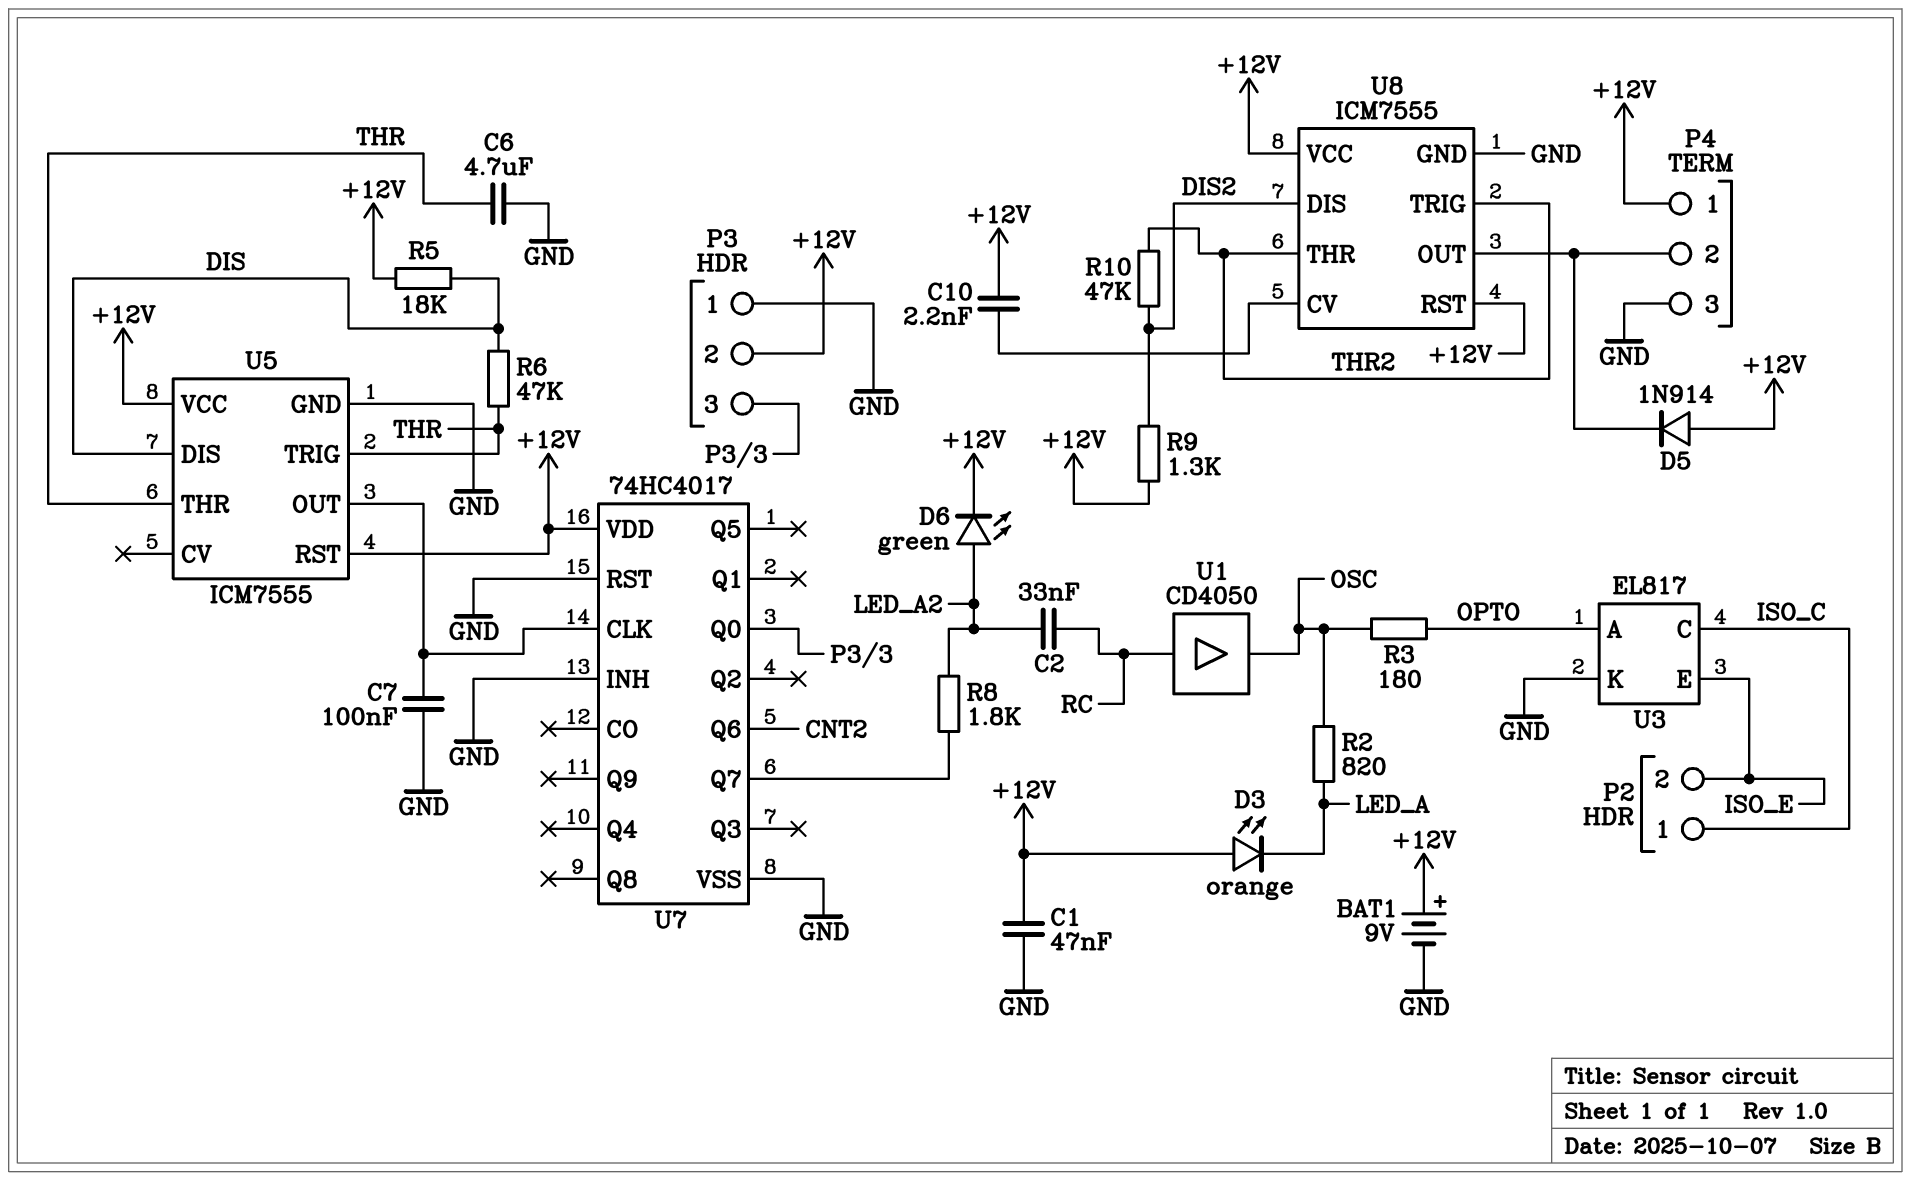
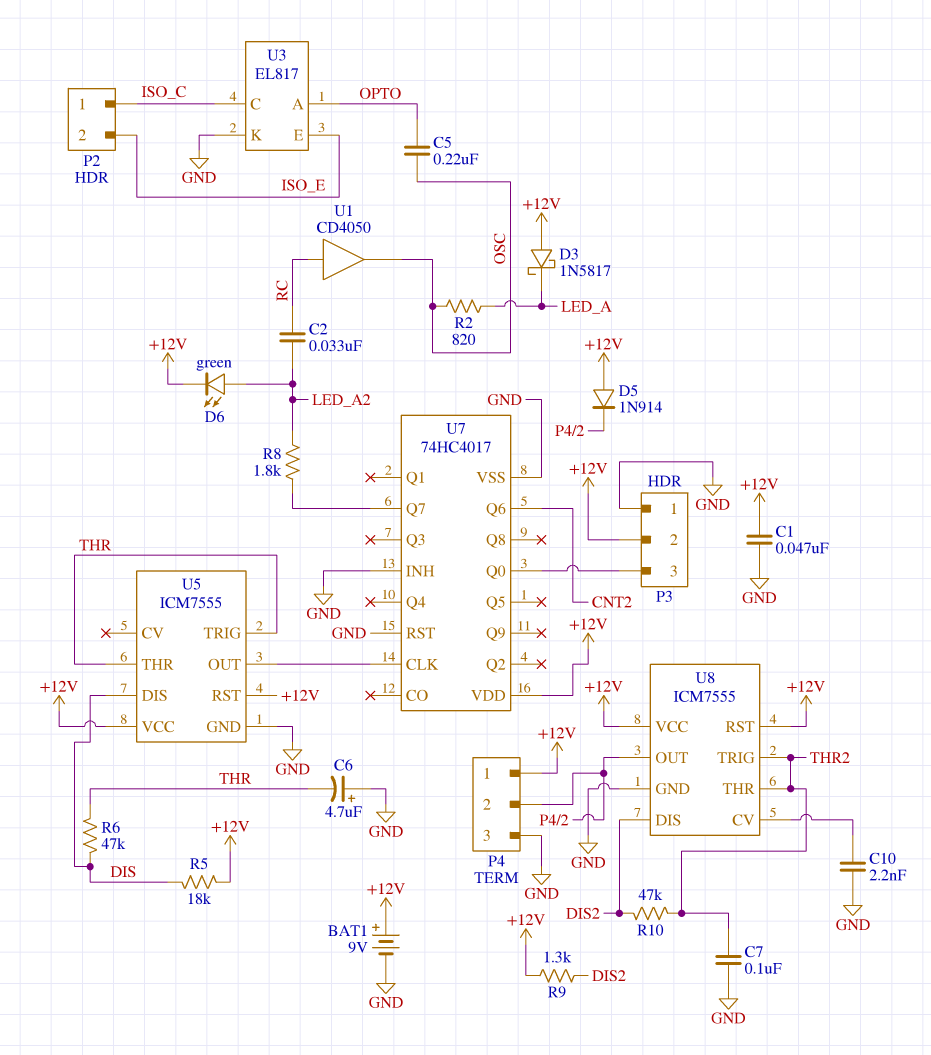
C5: none -> 220nF (OPTO, OSC)
C6: 4.7uF (GND, THR) -> 4.7uF (plus GND, minus THR)
C7: 100nF (GND, U5/OUT) -> 100nF (GND, THR2)
C10: 2.2nF (+12V, U8/CV) -> 2.2nF (GND, U8/CV)
D3: LED orange (A +12V, K LED_A) -> schottky 1N5817 (A +12V, K LED_A)
R3: 180 (OPTO, OSC) -> none

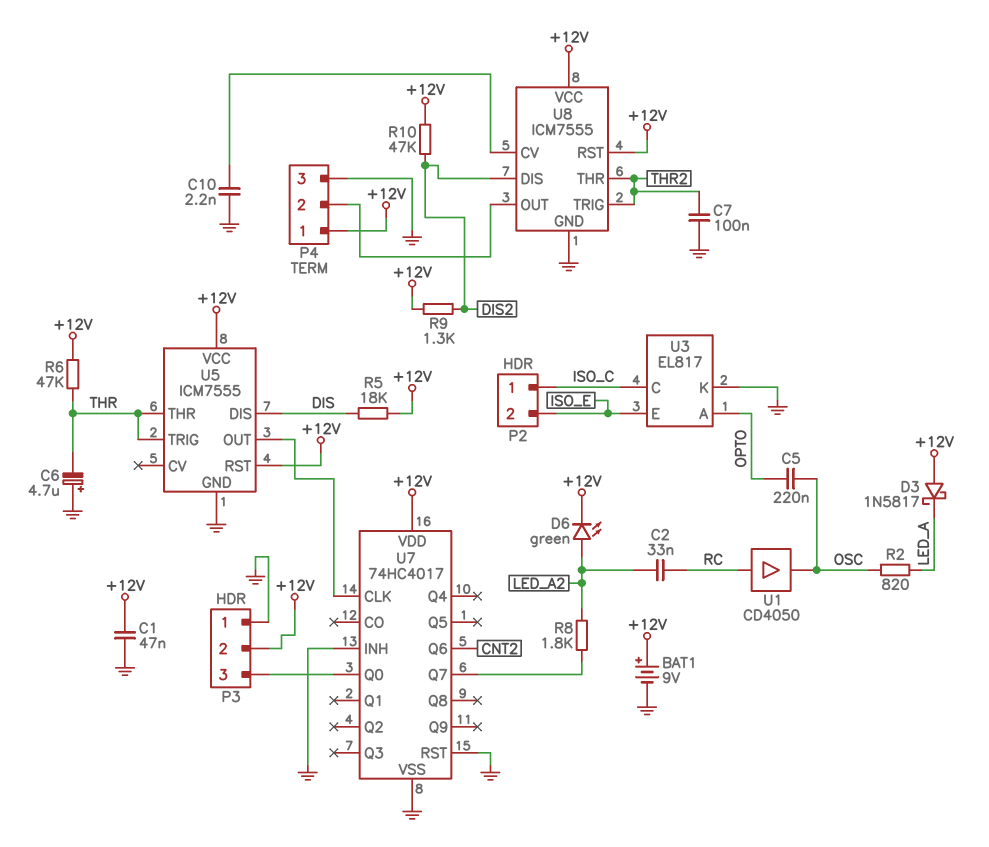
D5: diode 1N914 (A +12V, K P4/2) -> none
R6: 47k (DIS, THR) -> 47k (+12V, THR)
R10: 47k (DIS2, THR2) -> 47k (+12V, DIS2)

